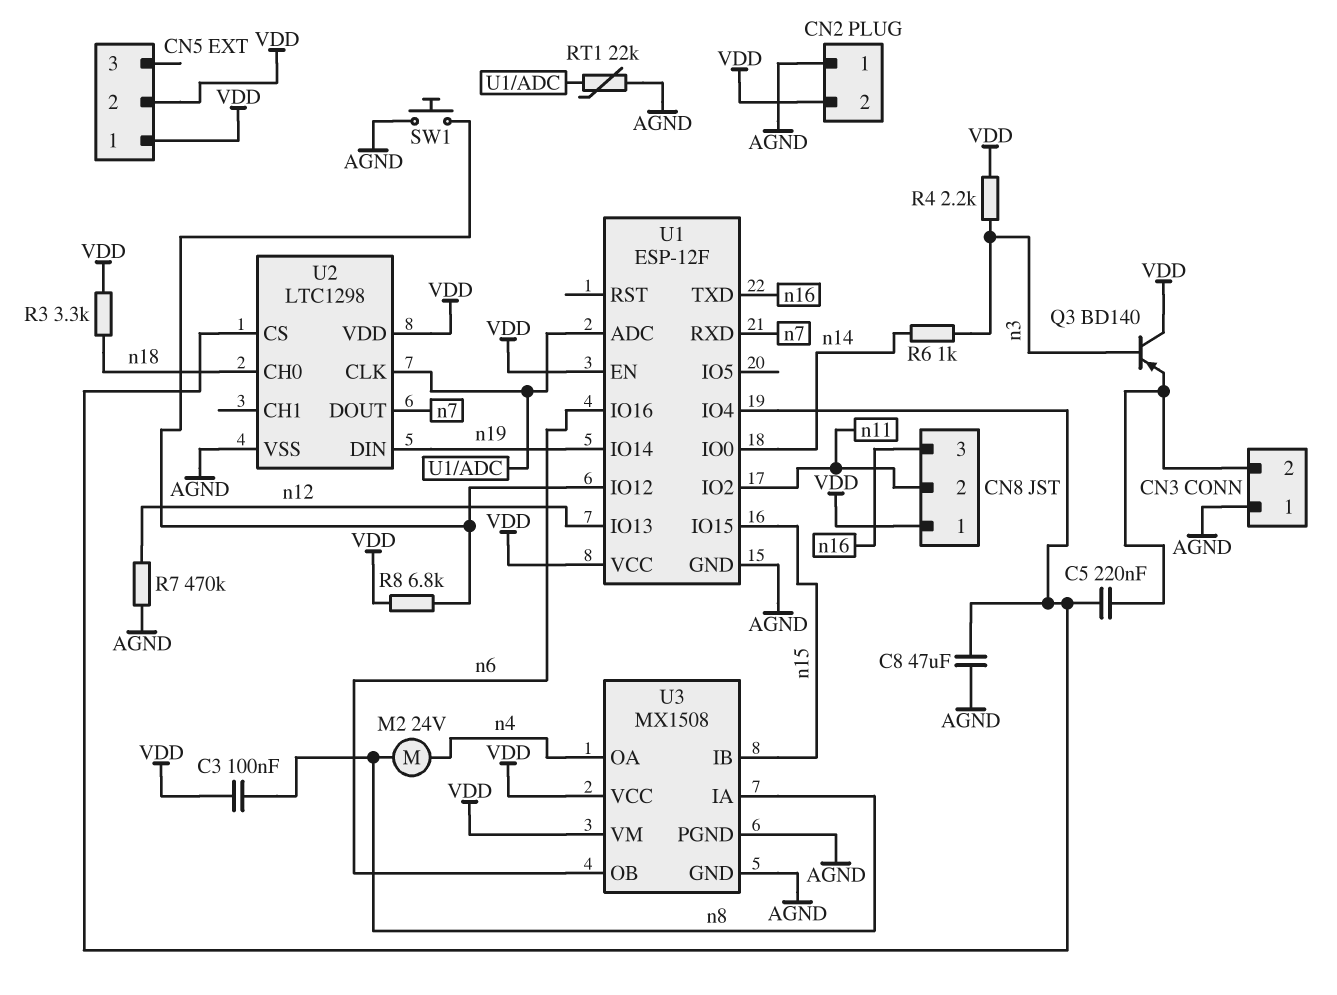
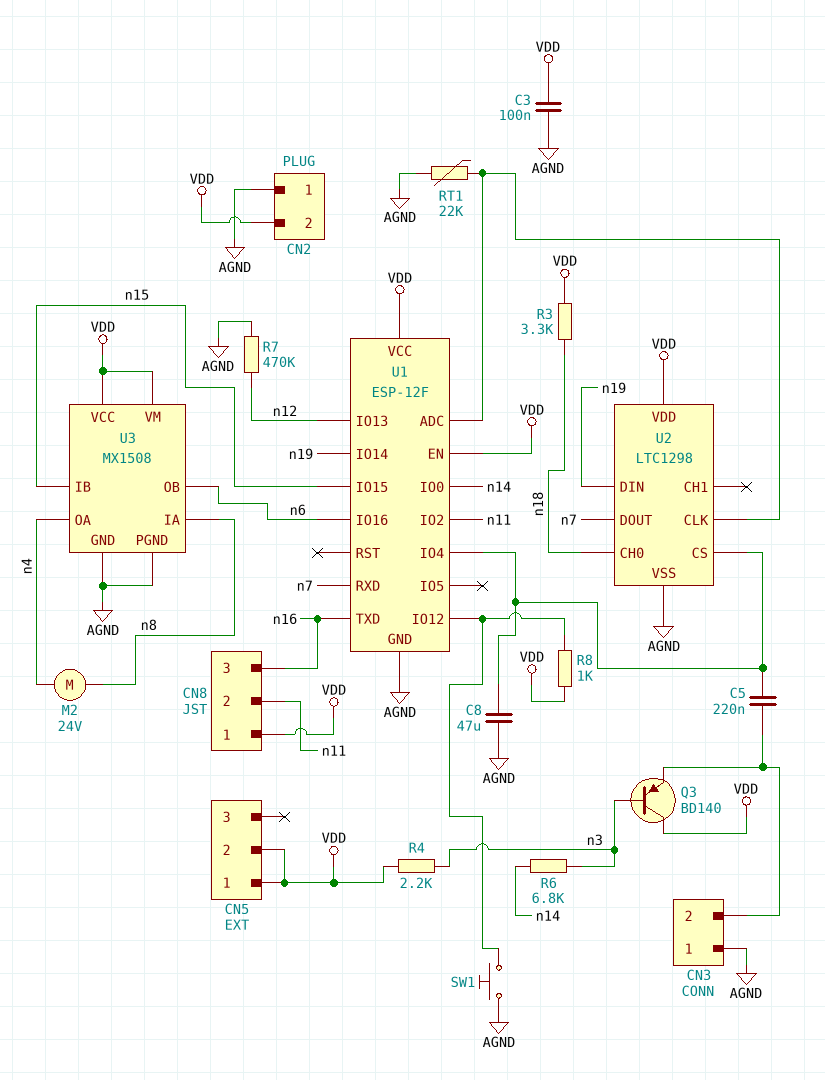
C3: 100nF (VDD, n8) -> 100nF (AGND, VDD)
R6: 1k (n3, n14) -> 6.8k (n3, n14)
R8: 6.8k (U1/IO12, VDD) -> 1k (U1/IO12, VDD)

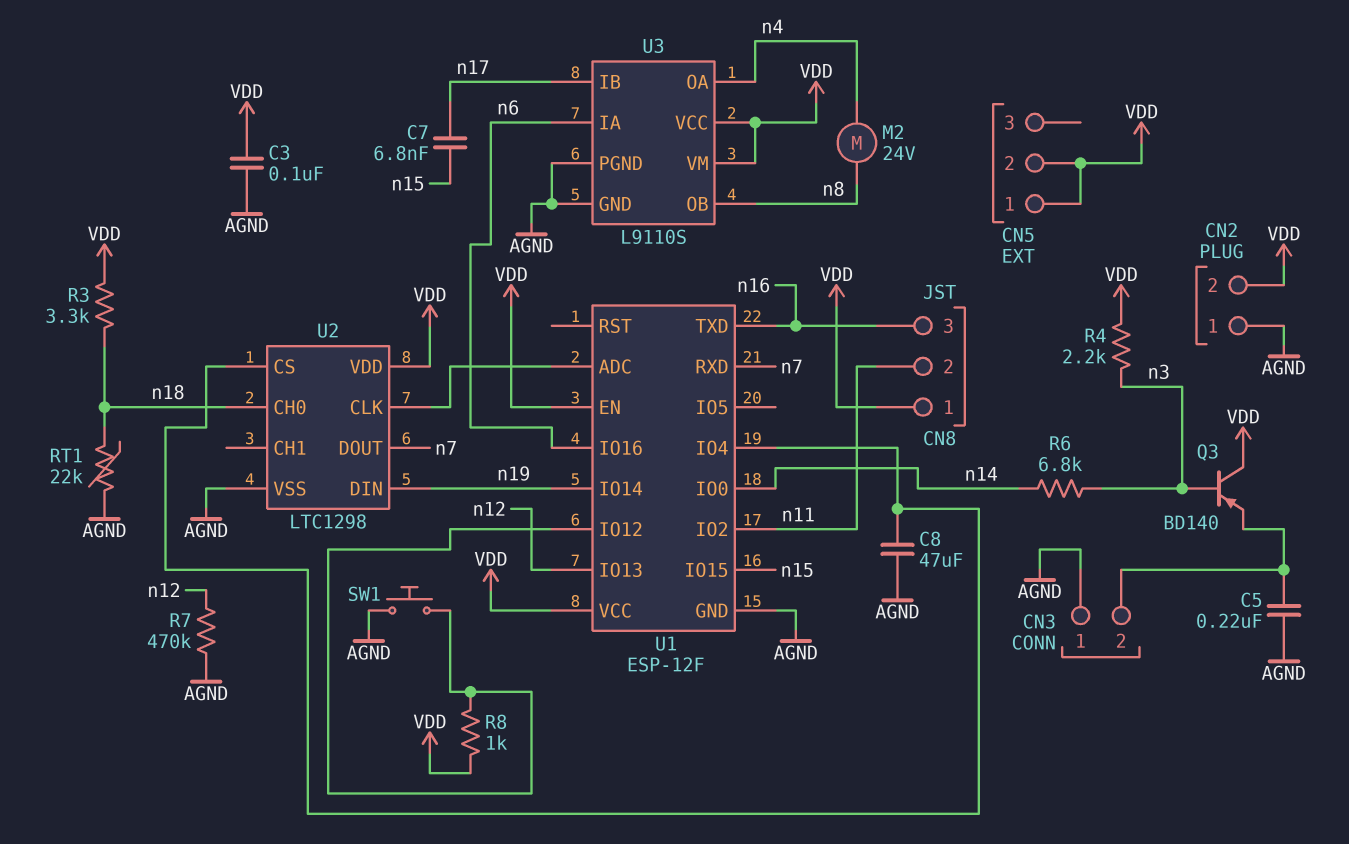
C5: 220nF (CN3/2, U1/IO4) -> 220nF (AGND, CN3/2)
C7: none -> 6.8nF (n15, n17)
RT1: 22k (AGND, U1/ADC) -> 22k (AGND, n18)
U3: MX1508 -> L9110S
U3 pin IA: n8 -> n6
U3 pin IB: n15 -> n17
U3 pin OB: n6 -> n8

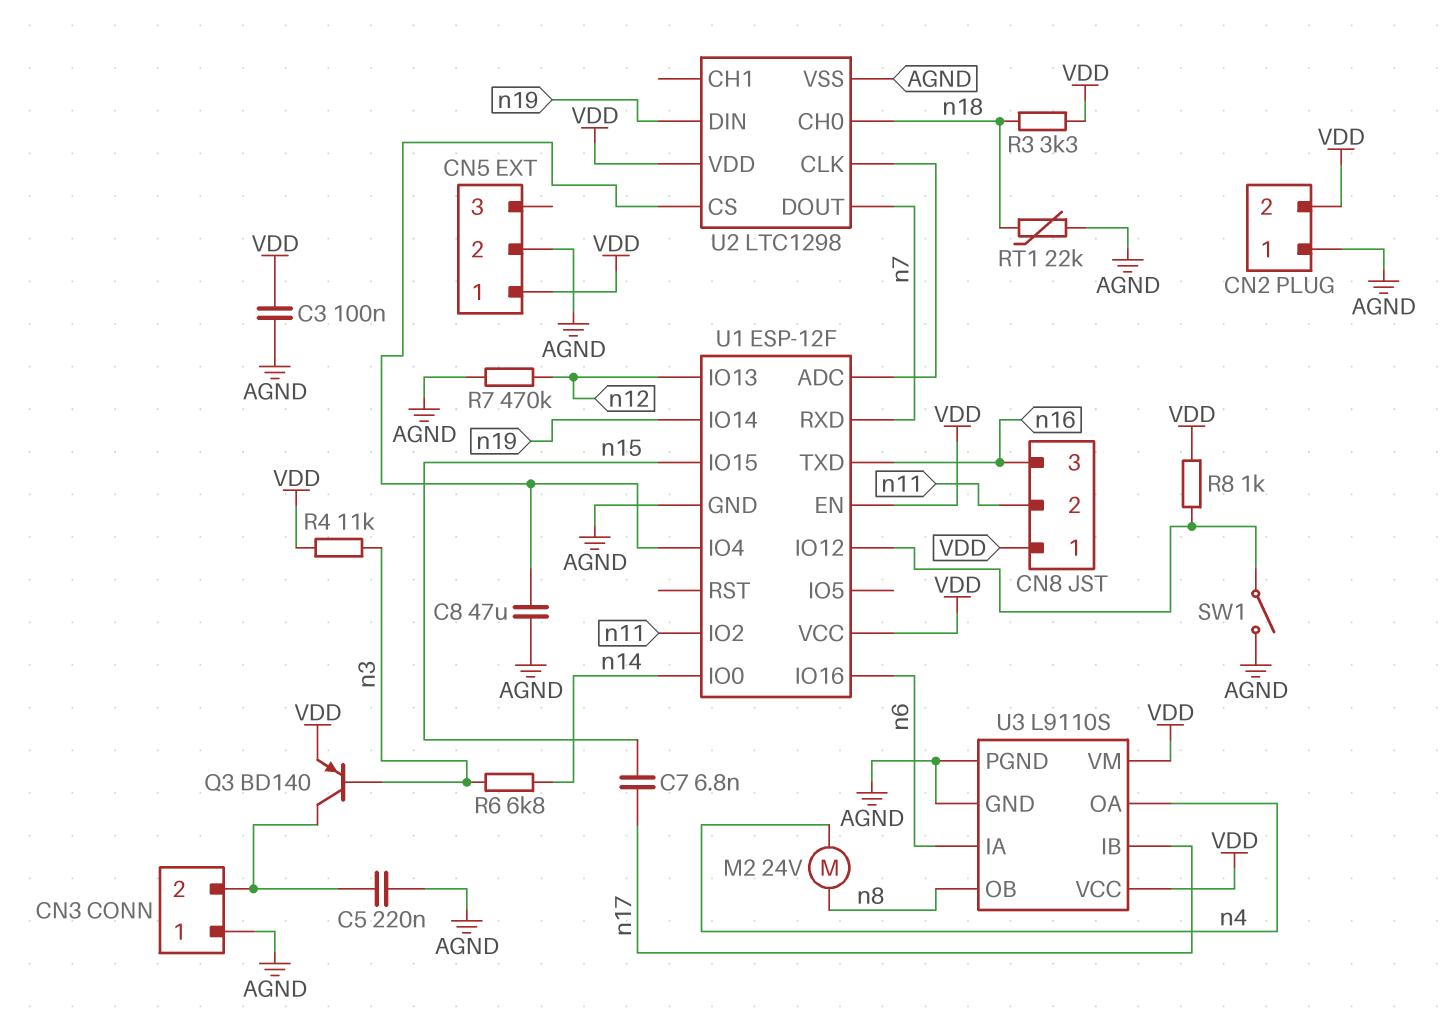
CN5 pin 2: VDD -> AGND
Q3: PNP BD140 (B n3, C VDD, E CN3/2) -> PNP BD140 (B n3, C CN3/2, E VDD)
R4: 2.2k (VDD, n3) -> 11k (VDD, n3)
SW1: button (AGND, U1/IO12) -> switch (AGND, U1/IO12)

